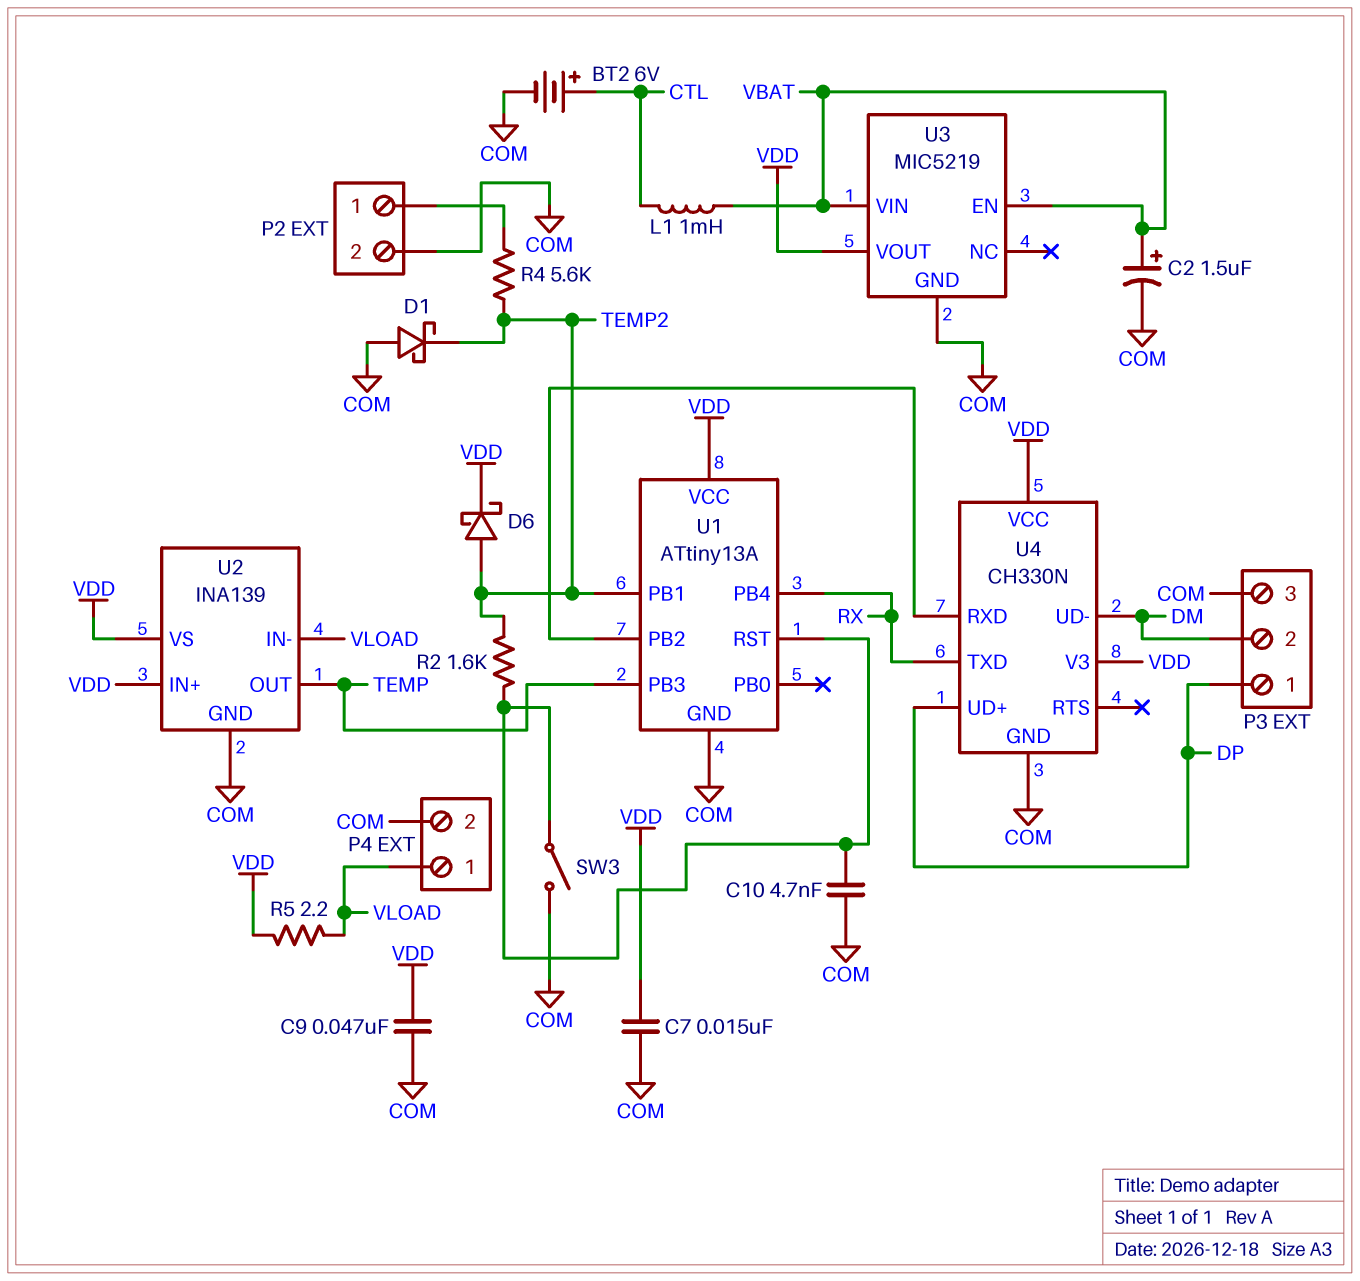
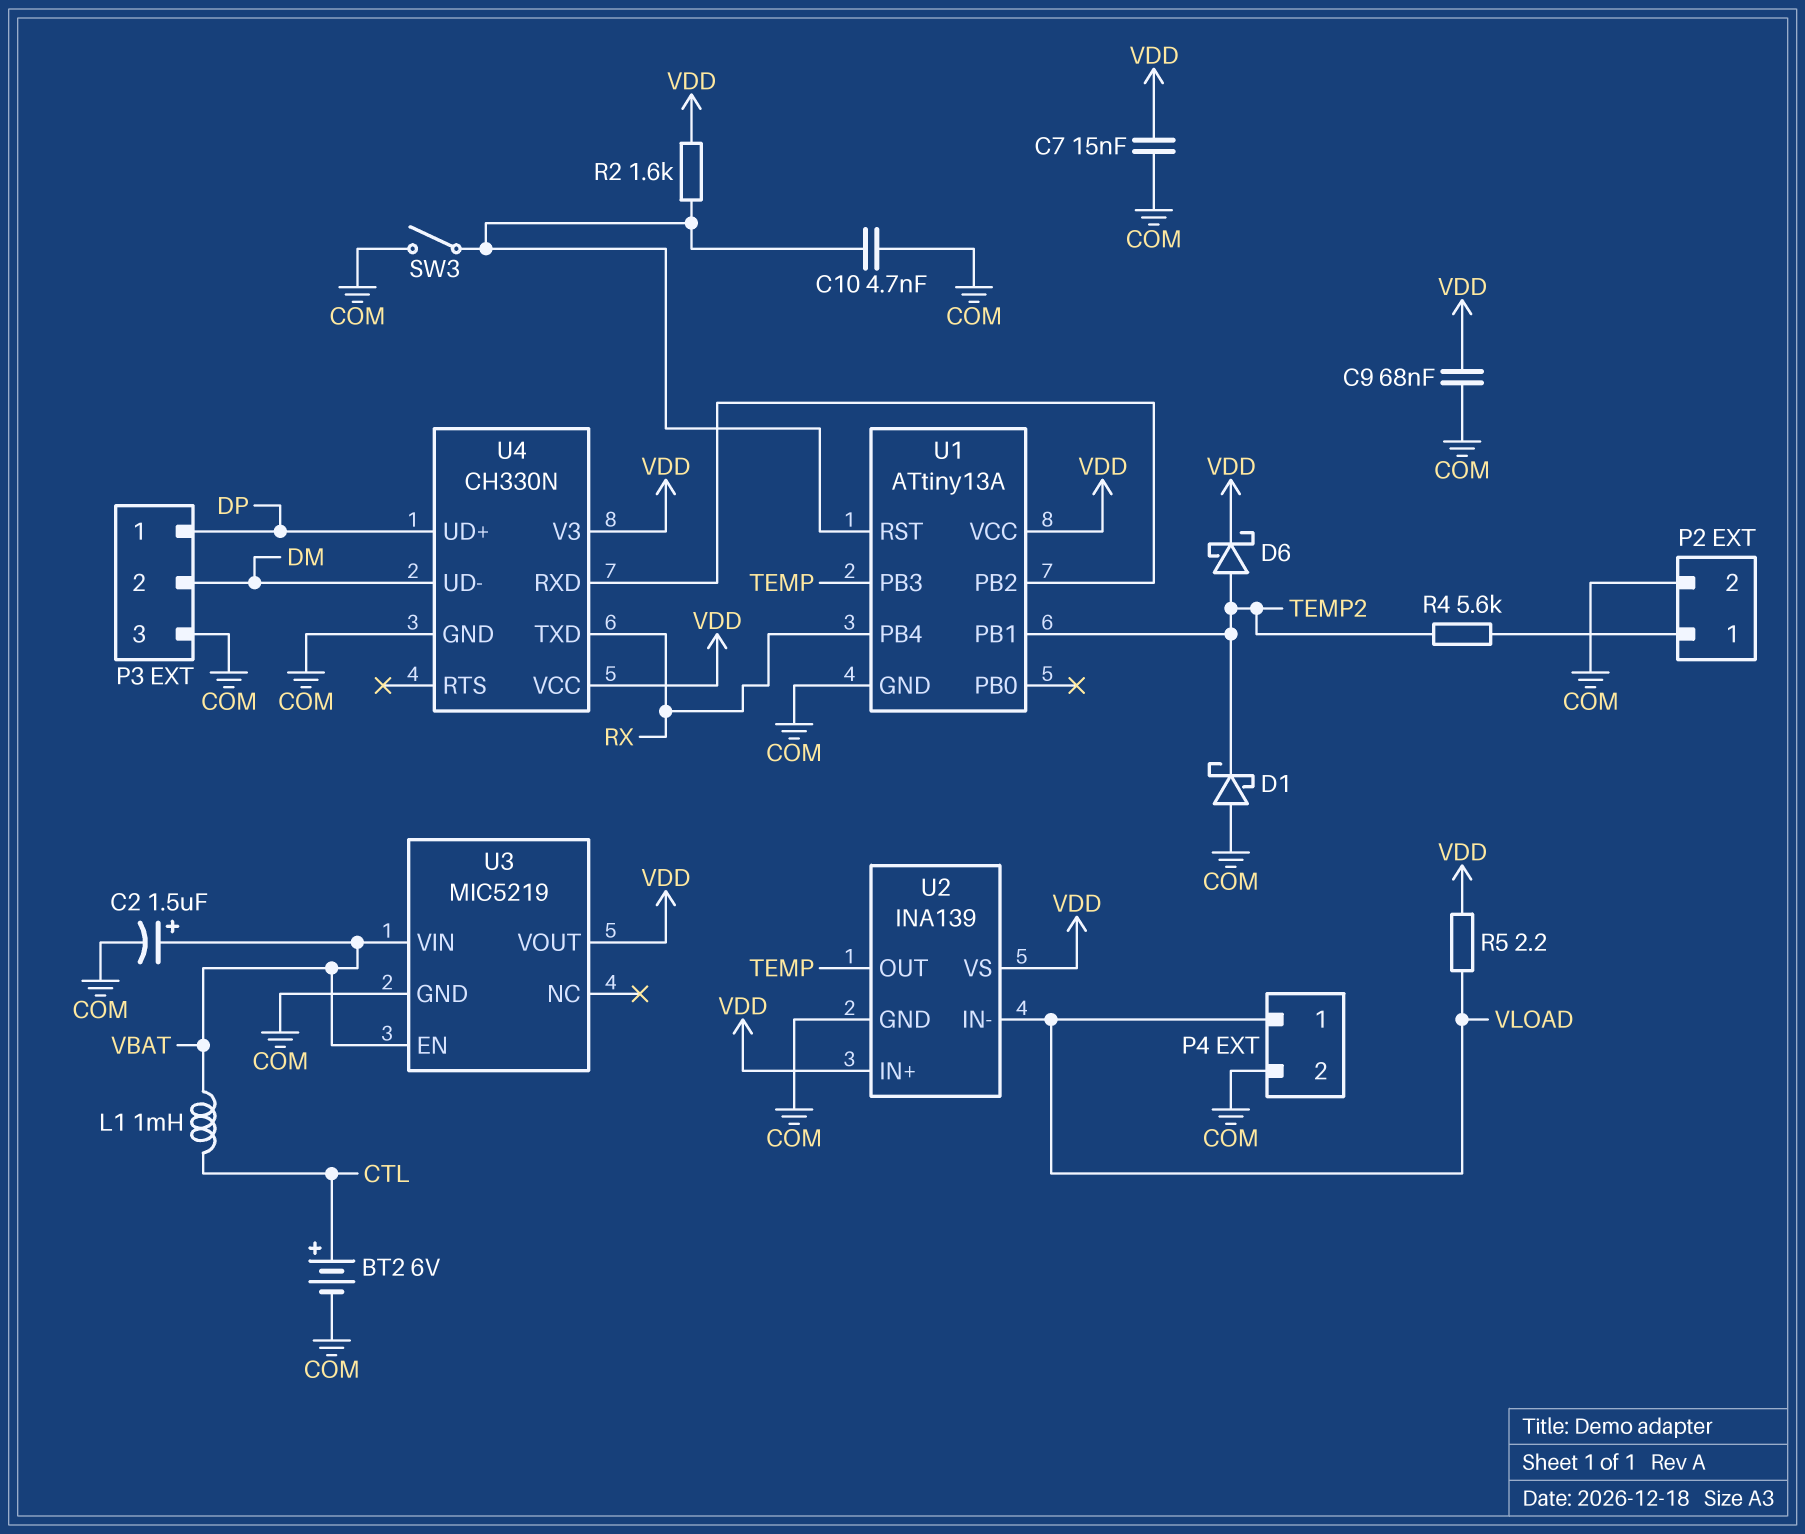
C9: 47nF (COM, VDD) -> 68nF (COM, VDD)
R2: 1.6k (TEMP2, U1/RST) -> 1.6k (U1/RST, VDD)

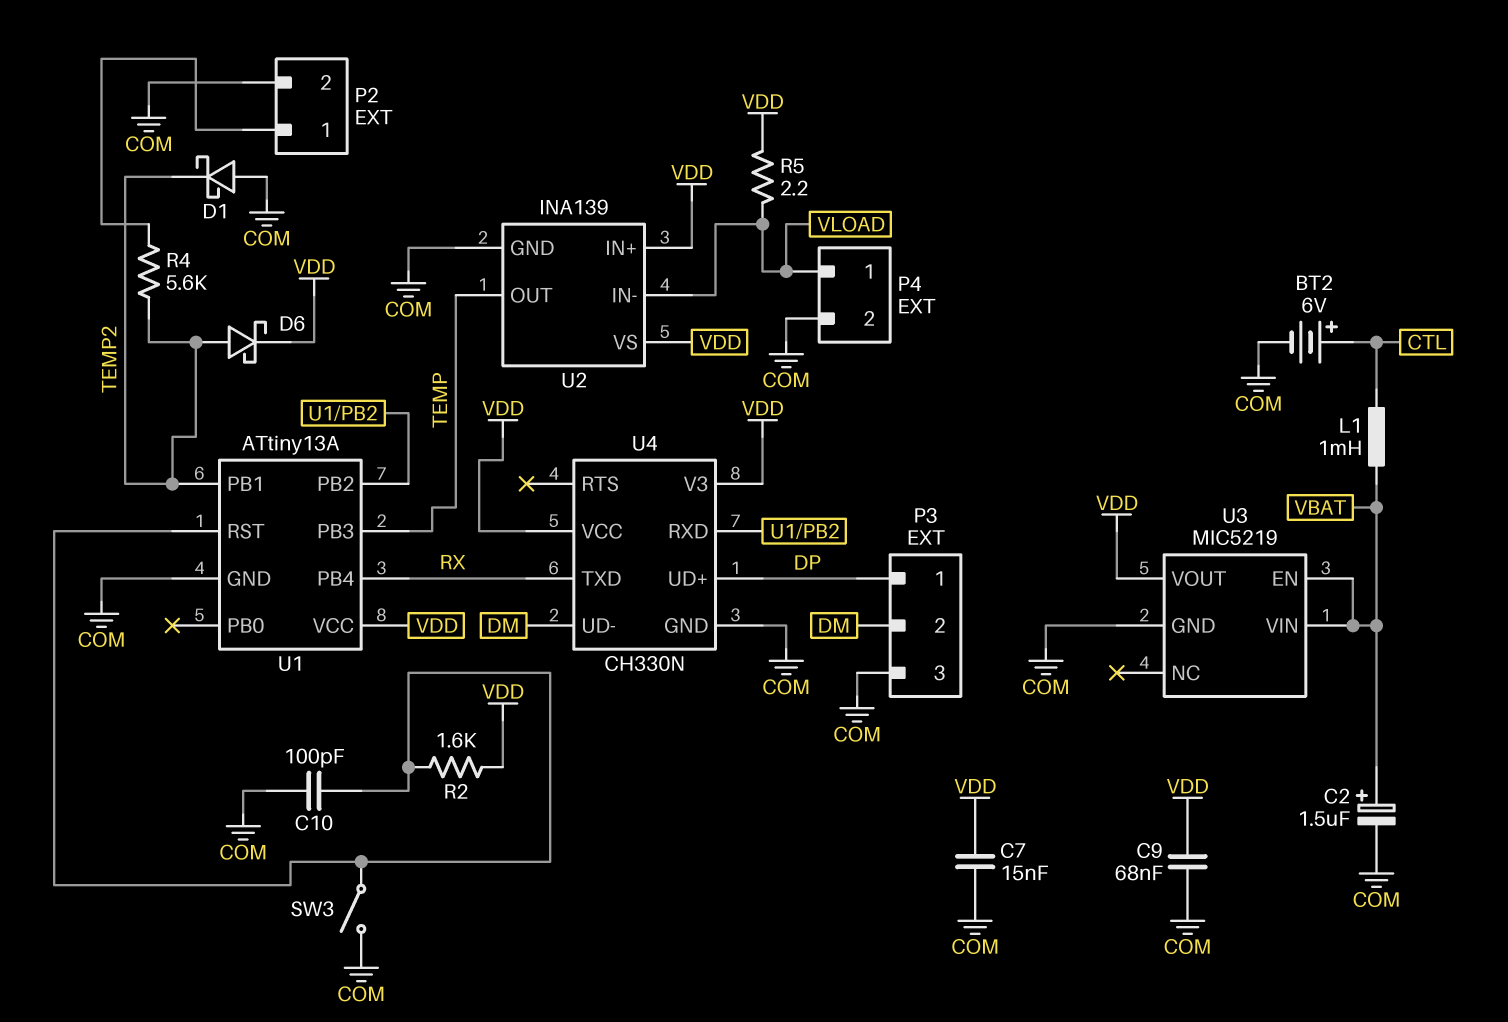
C10: 4.7nF (COM, U1/RST) -> 100pF (COM, U1/RST)

